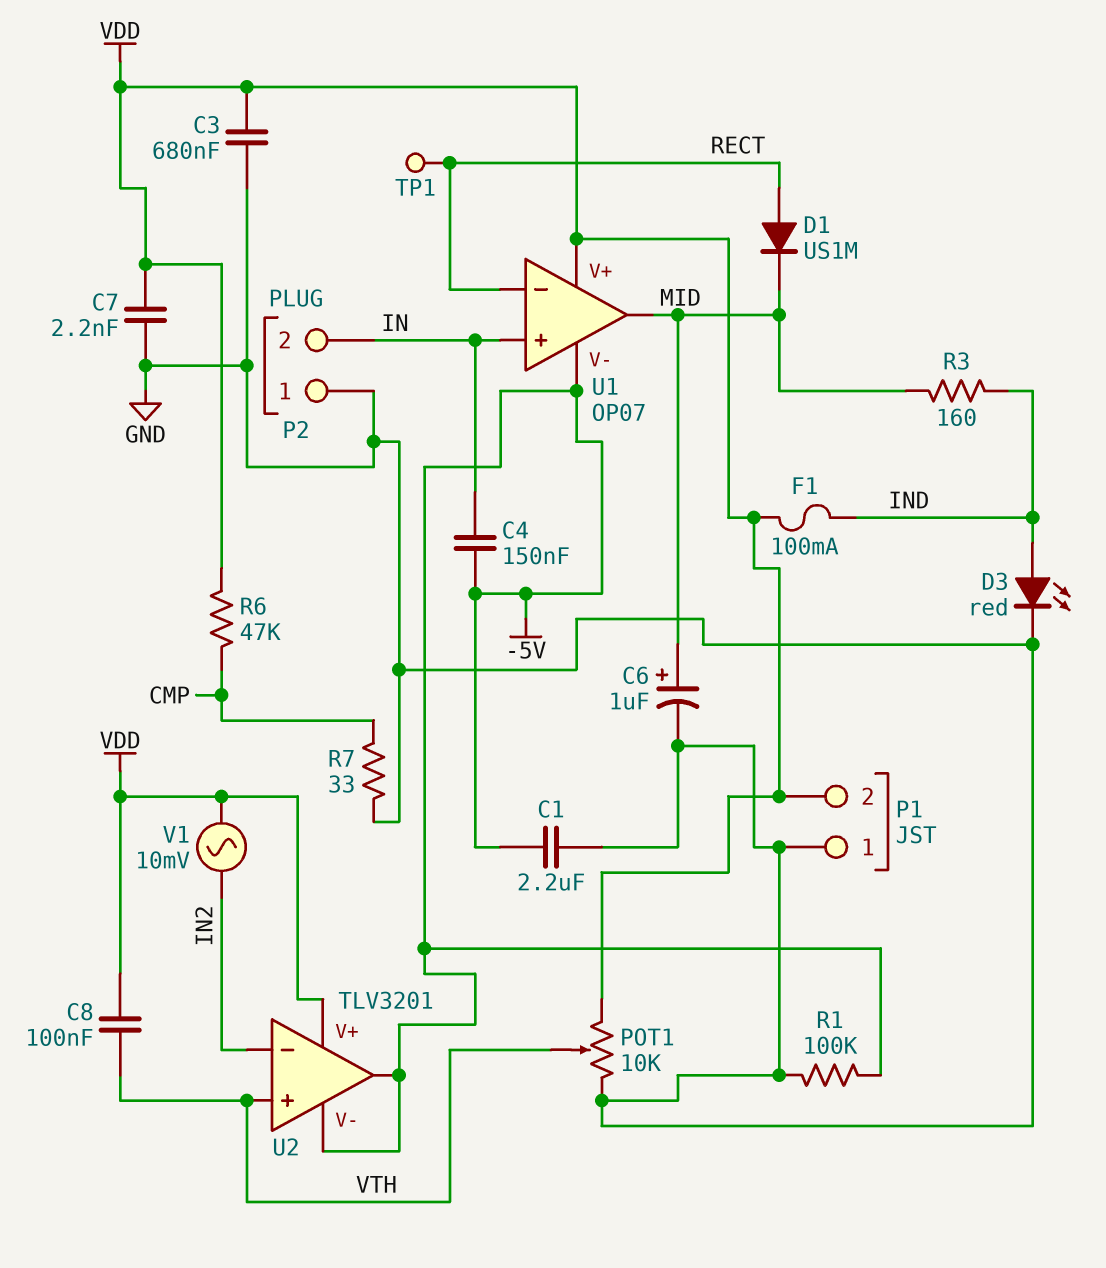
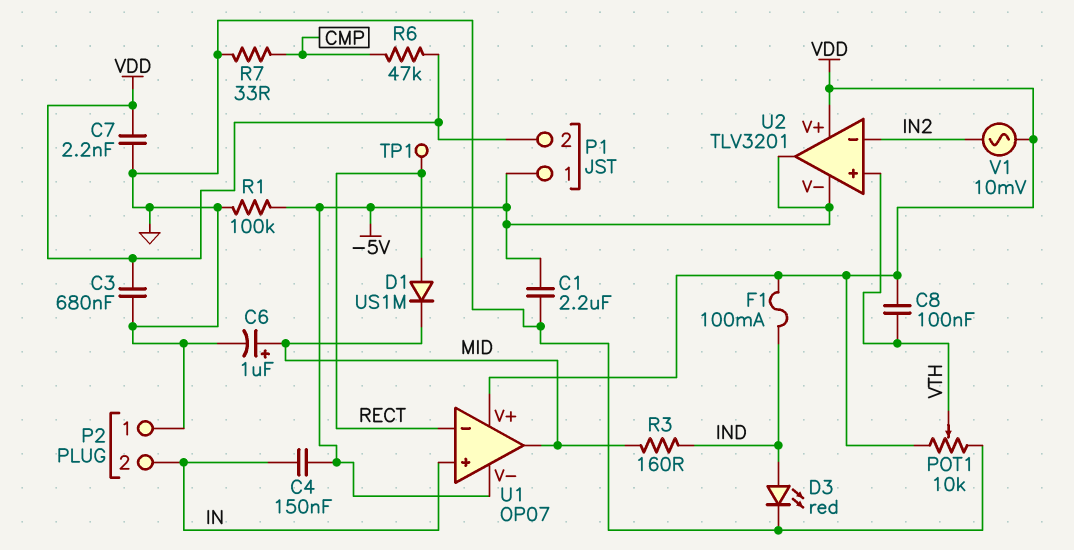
P1 pin 1: GND -> -5V

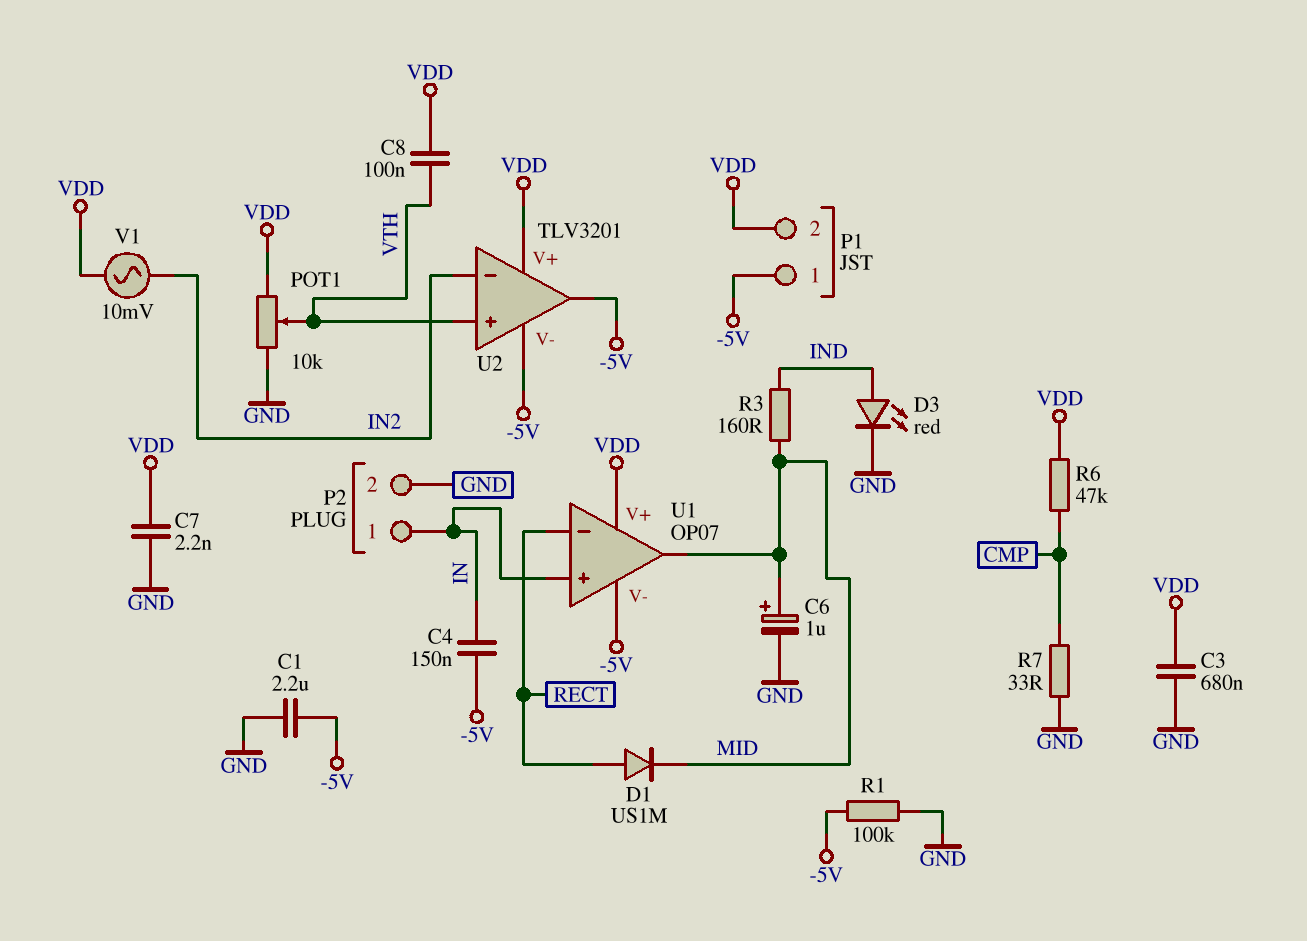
F1: 100mA (IND, VDD) -> none
P2 pin 1: GND -> IN
P2 pin 2: IN -> GND
TP1: test point (RECT) -> none

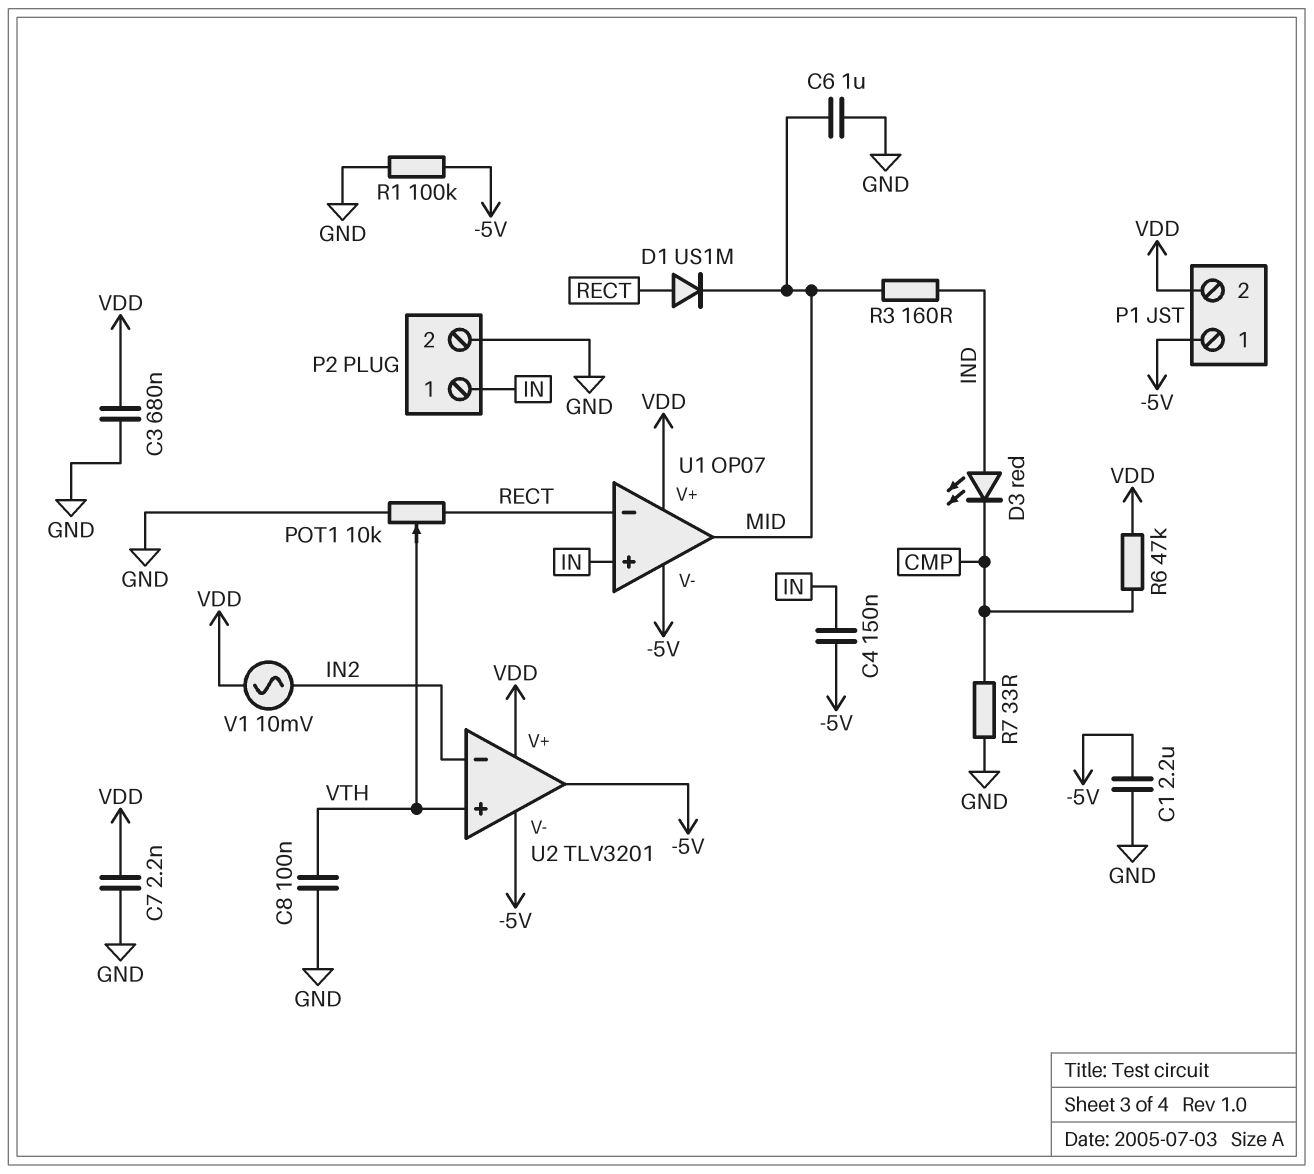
C6: 1uF (plus MID, minus GND) -> 1uF (GND, MID)
C8: 100nF (VDD, VTH) -> 100nF (GND, VTH)
D3: LED red (A IND, K GND) -> LED red (A IND, K CMP)
POT1: 10k (GND, VDD, wiper VTH) -> 10k (GND, RECT, wiper VTH)

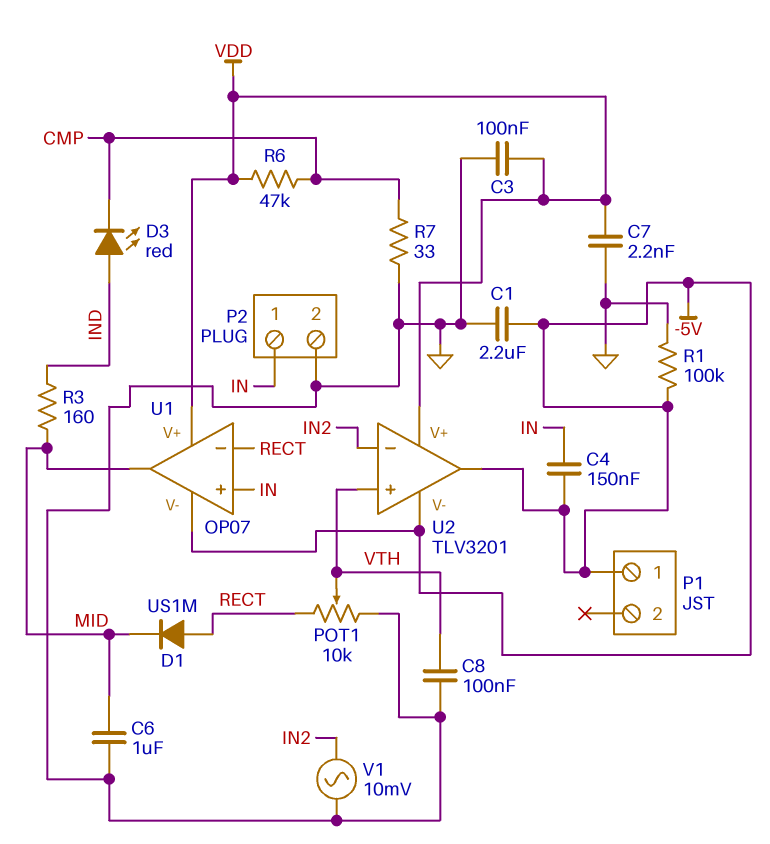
C3: 680nF (GND, VDD) -> 100nF (GND, VDD)
P1 pin 2: VDD -> none
V1: AC 10mV (IN2, VDD) -> AC 10mV (GND, IN2)

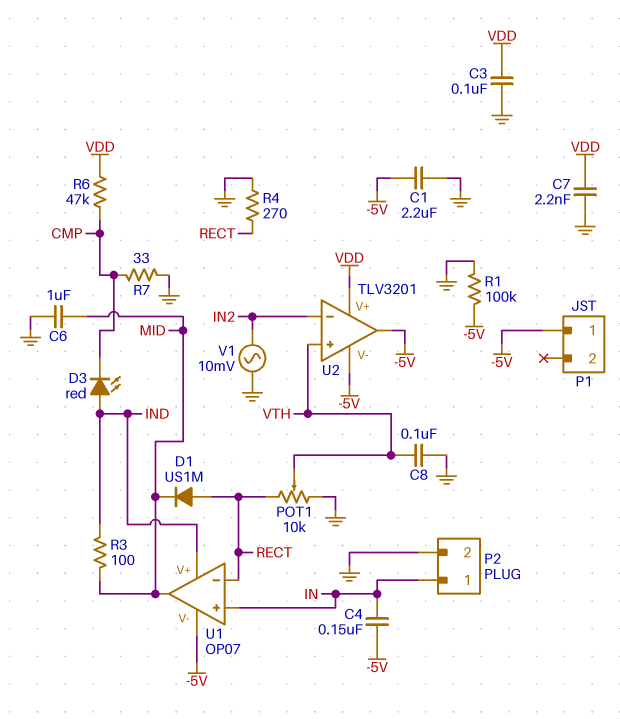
R3: 160 (IND, MID) -> 100 (IND, MID)
R4: none -> 270 (GND, RECT)
U1 pin V+: VDD -> IND

